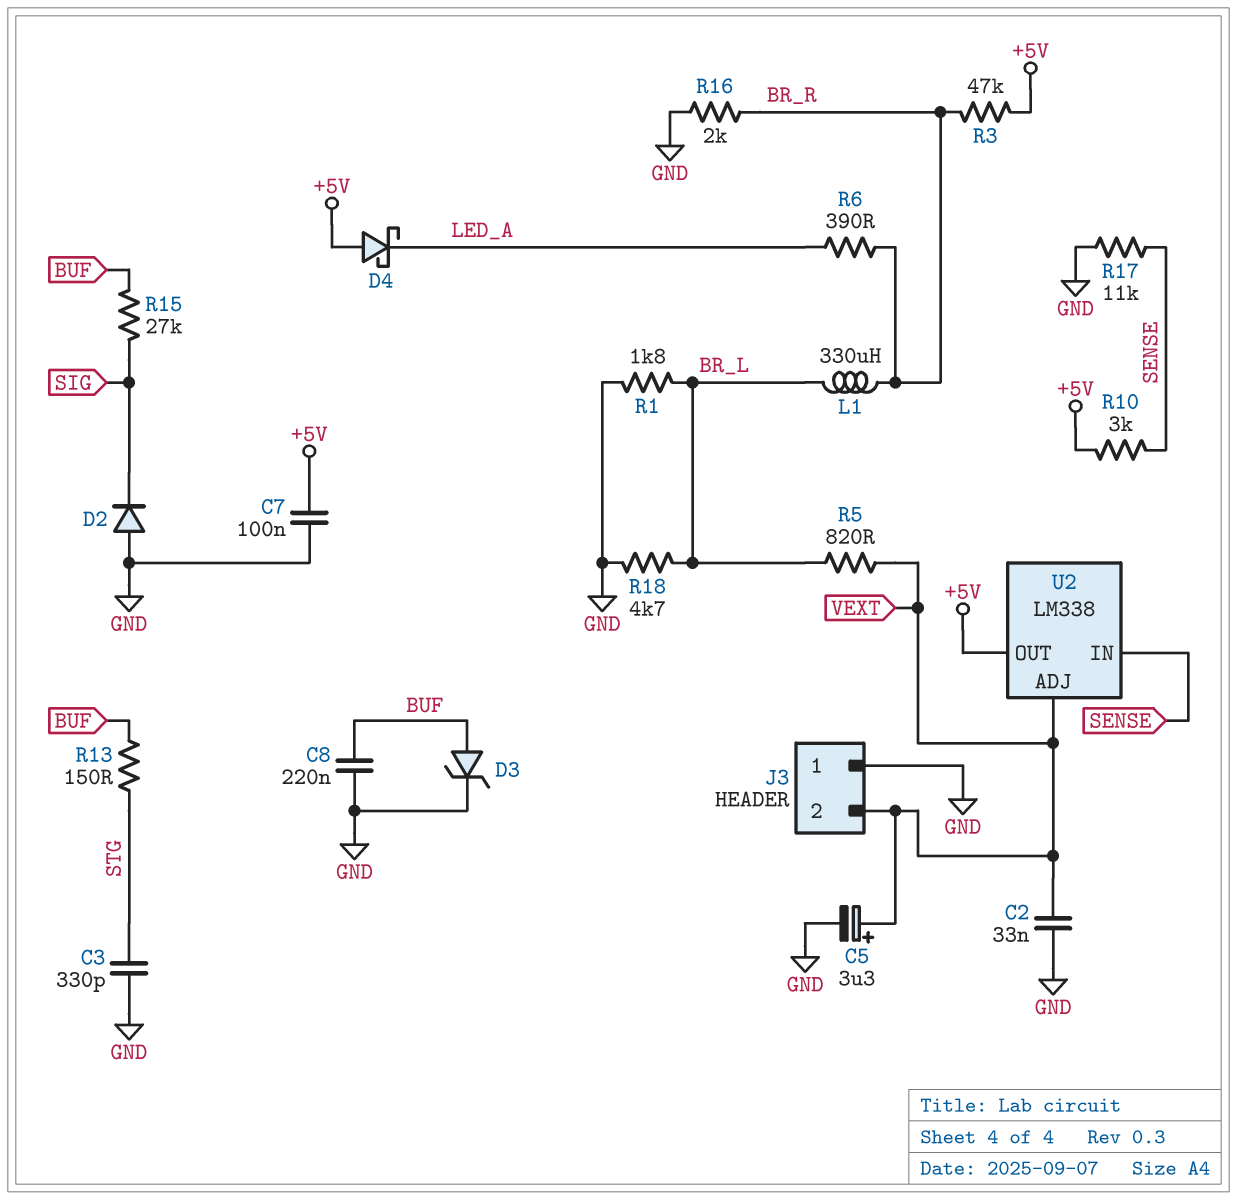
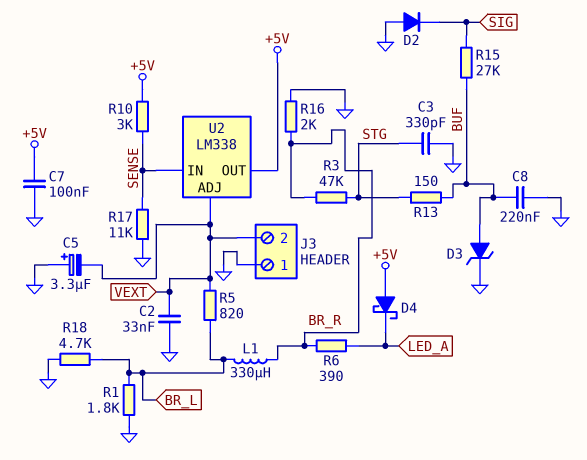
C5: 3.3uF (plus VEXT, minus GND) -> 3.3uF (plus GND, minus VEXT)
R3: 47k (+5V, BR_R) -> 47k (BR_R, STG)

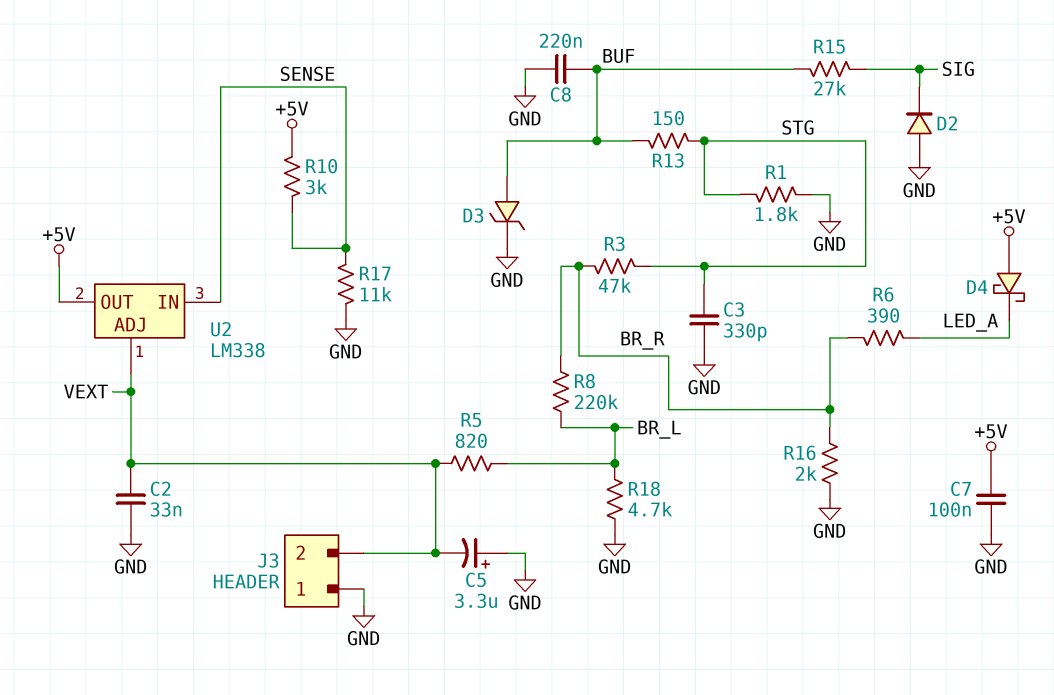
L1: 330uH (BR_L, BR_R) -> none
R1: 1.8k (BR_L, GND) -> 1.8k (GND, STG)
R8: none -> 220k (BR_L, BR_R)

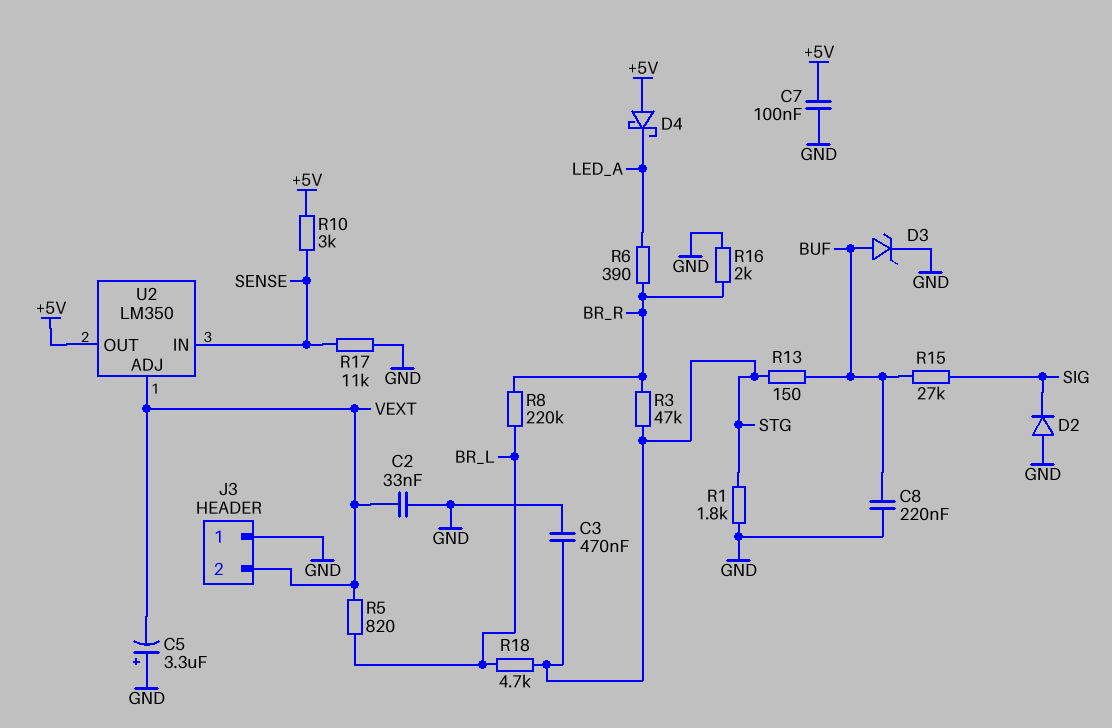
C3: 330pF (GND, STG) -> 470nF (GND, STG)
R18: 4.7k (BR_L, GND) -> 4.7k (BR_L, STG)
U2: LM338 -> LM350

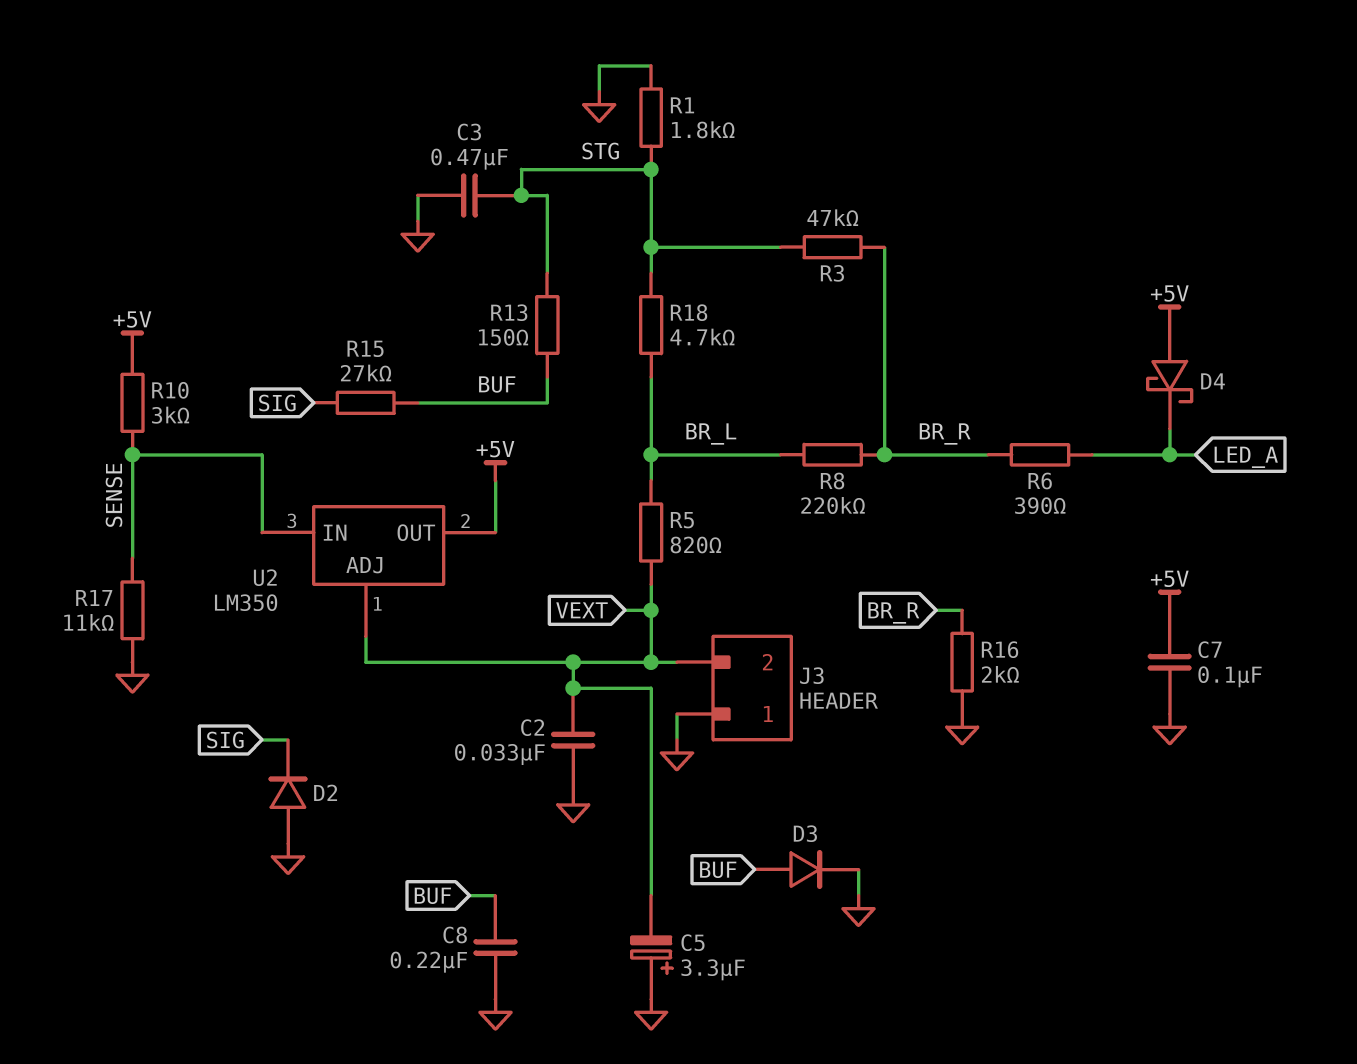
D3: zener (A BUF, K GND) -> diode (A BUF, K GND)

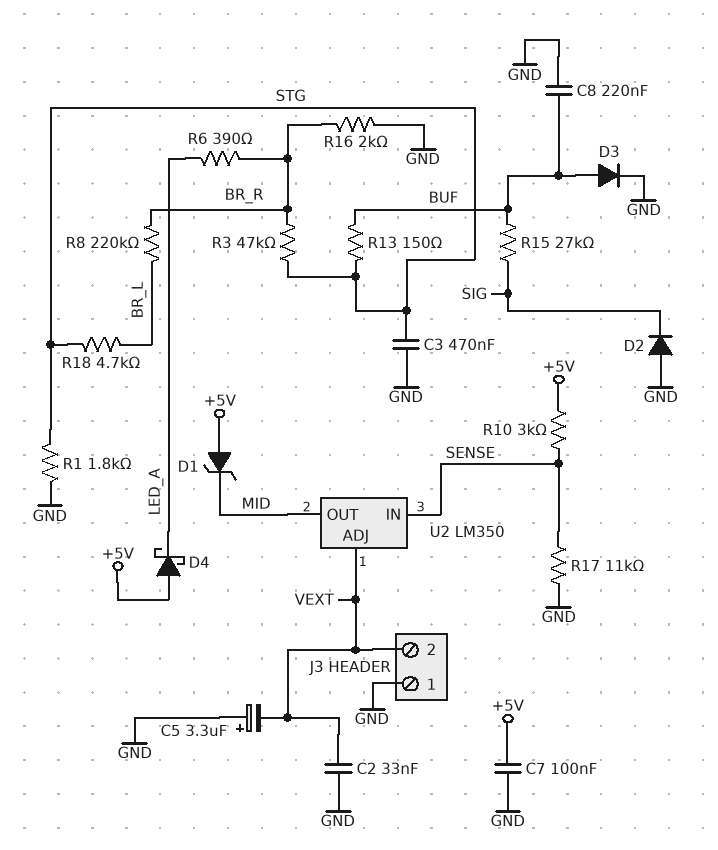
D1: none -> zener (A +5V, K MID)
R5: 820 (BR_L, VEXT) -> none
U2 pin OUT: +5V -> MID

